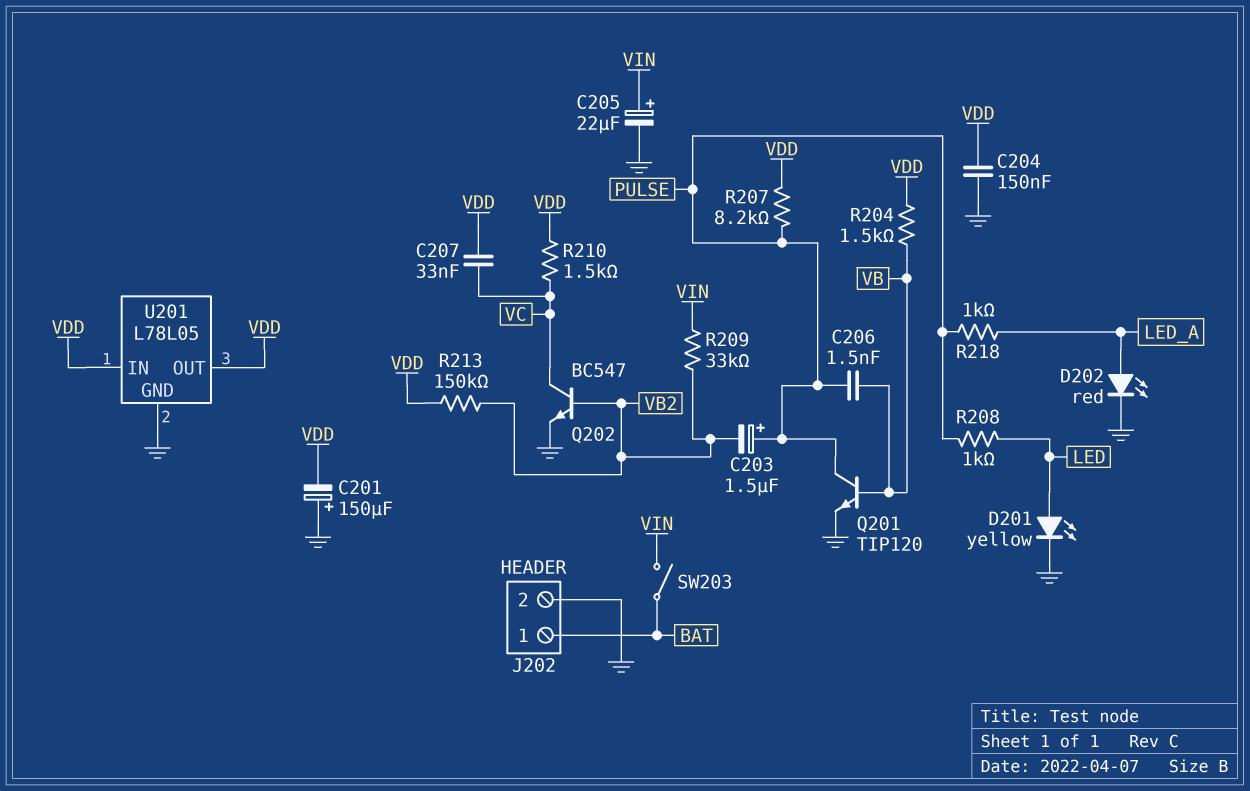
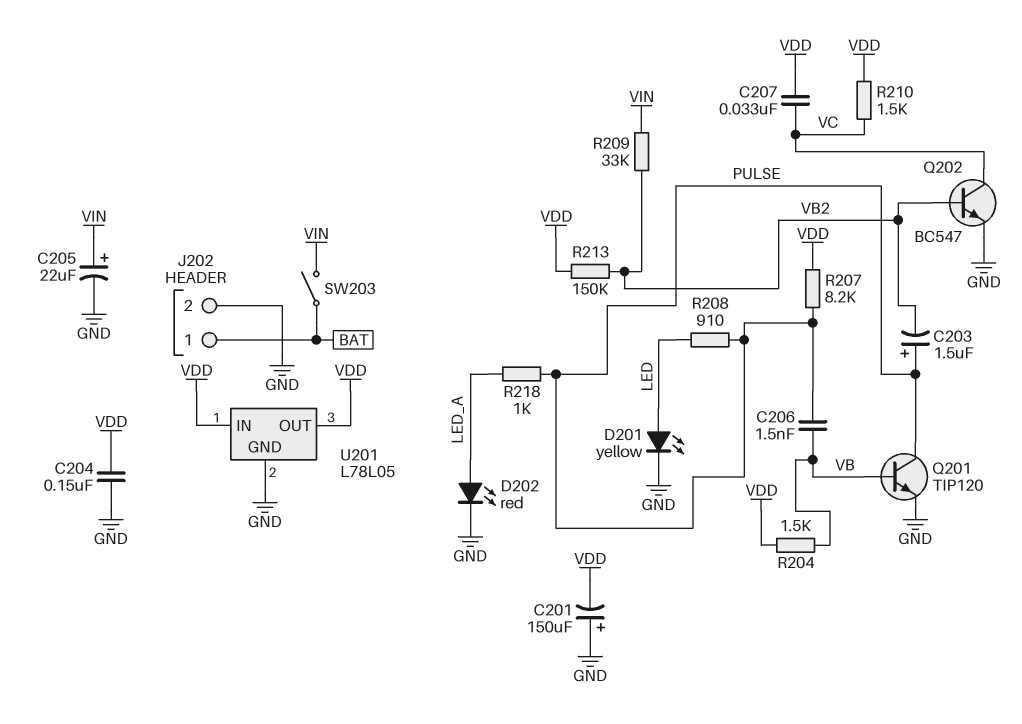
R208: 1k (LED, PULSE) -> 910 (LED, PULSE)

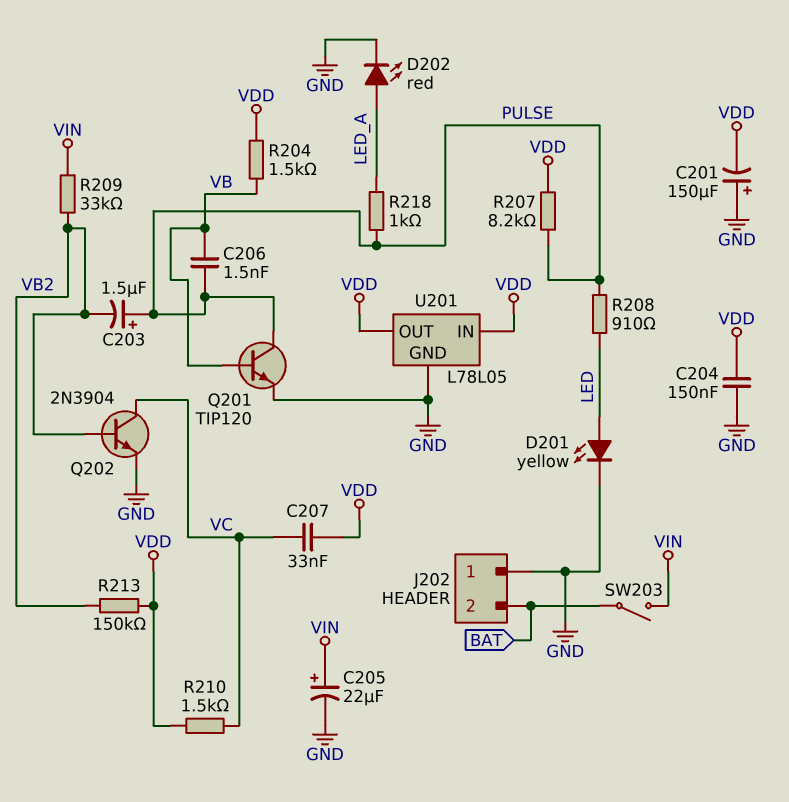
J202 pin 1: BAT -> GND
J202 pin 2: GND -> BAT
Q202: NPN BC547 (B VB2, C VC, E GND) -> NPN 2N3904 (B VB2, C VC, E GND)

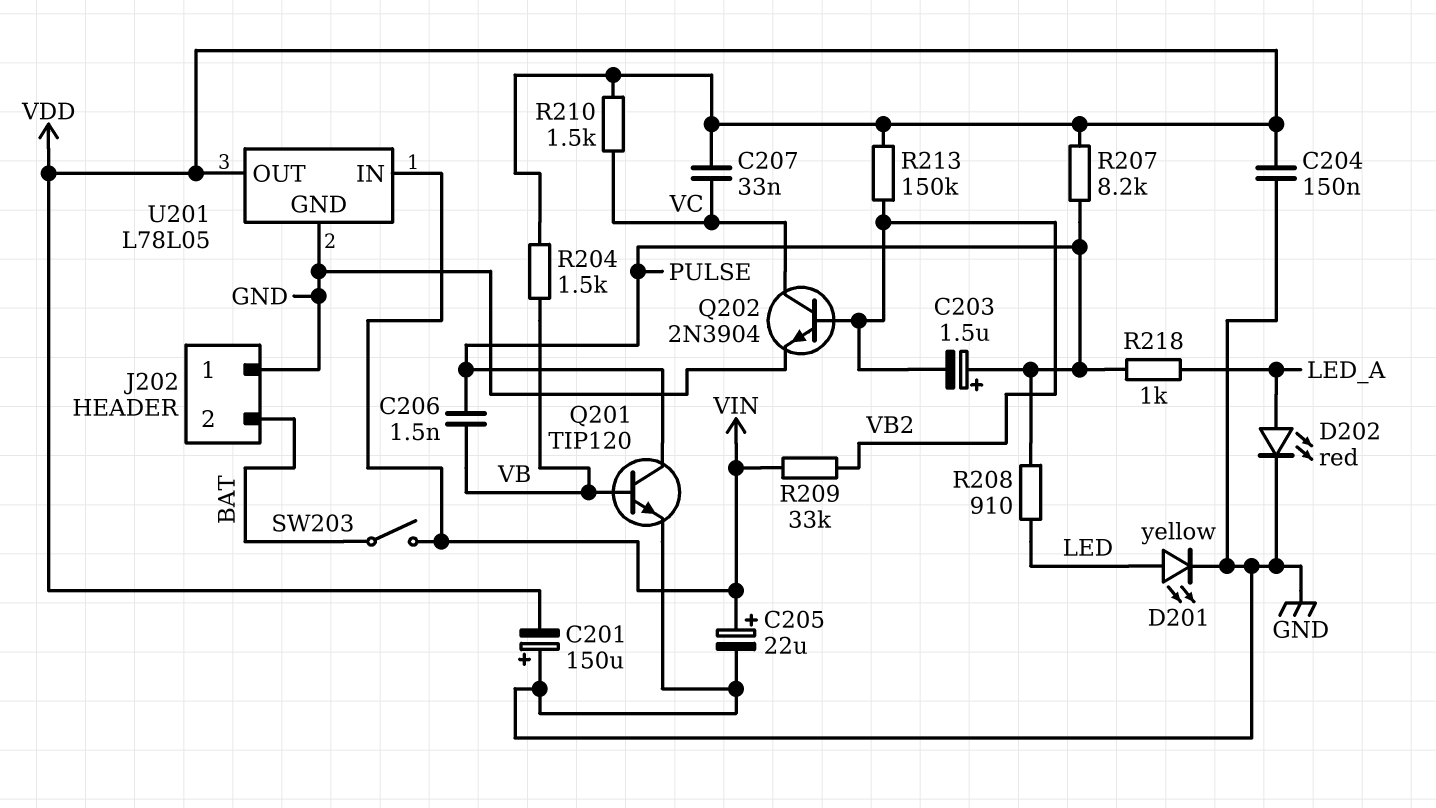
U201 pin IN: VDD -> VIN

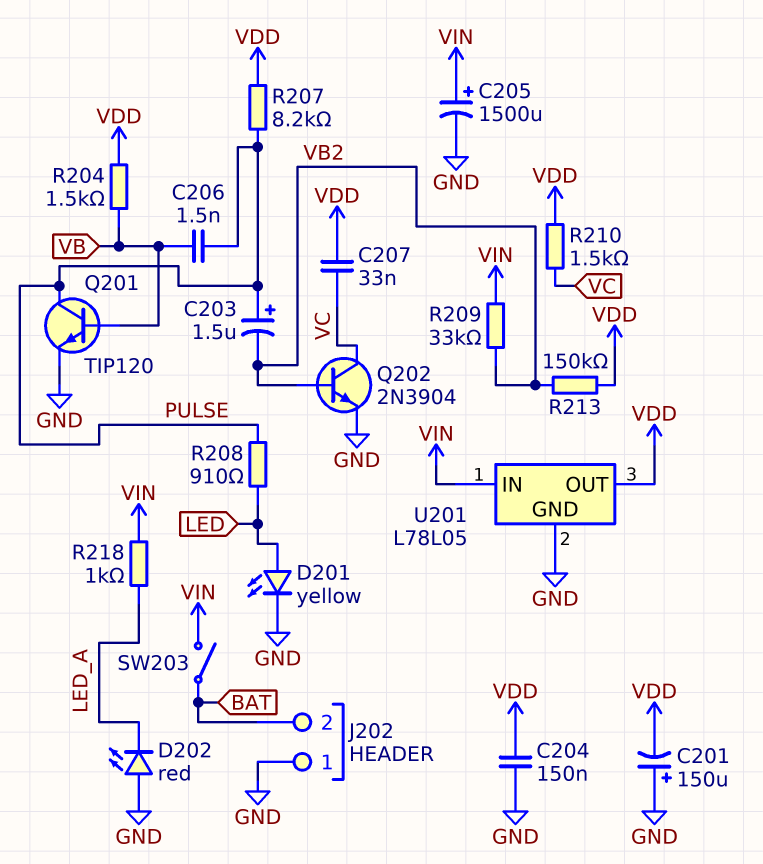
C205: 22uF (plus VIN, minus GND) -> 1500uF (plus VIN, minus GND)
D202: LED red (A LED_A, K GND) -> LED red (A GND, K LED_A)
R218: 1k (LED_A, PULSE) -> 1k (LED_A, VIN)

